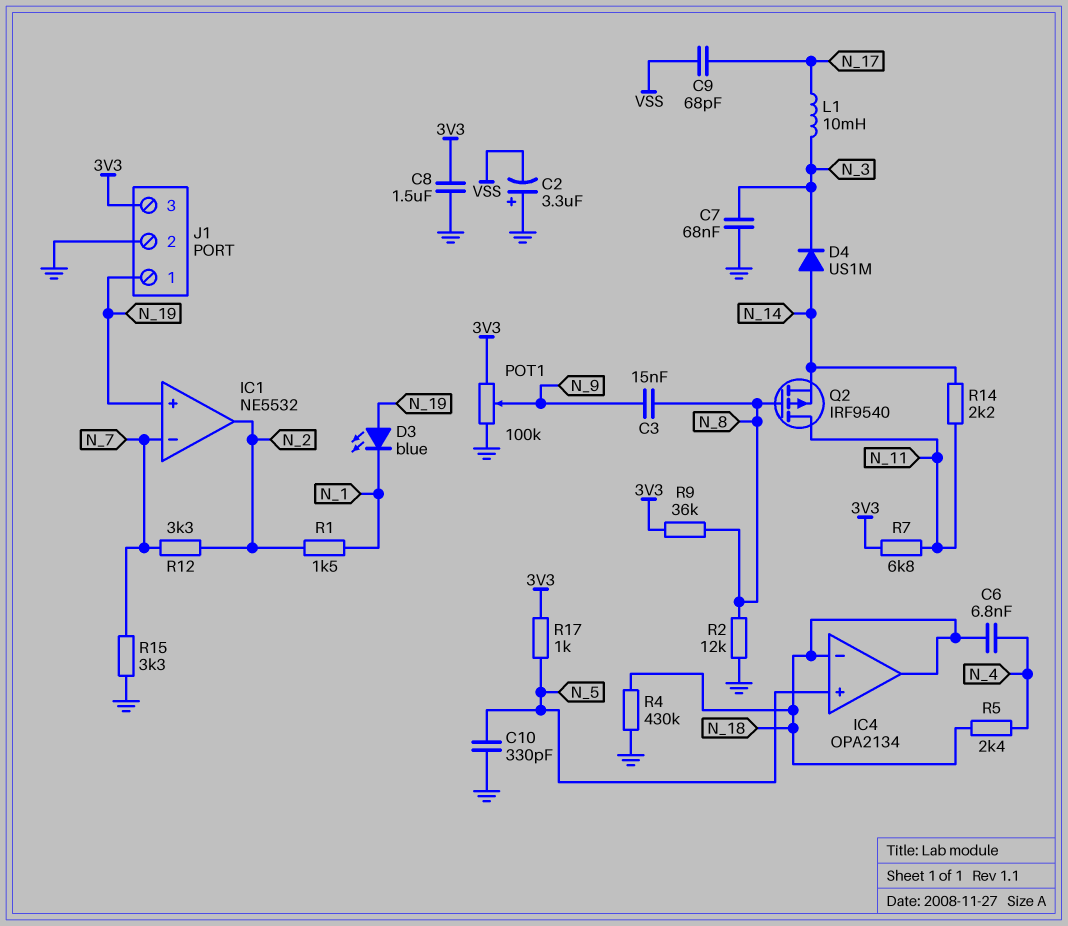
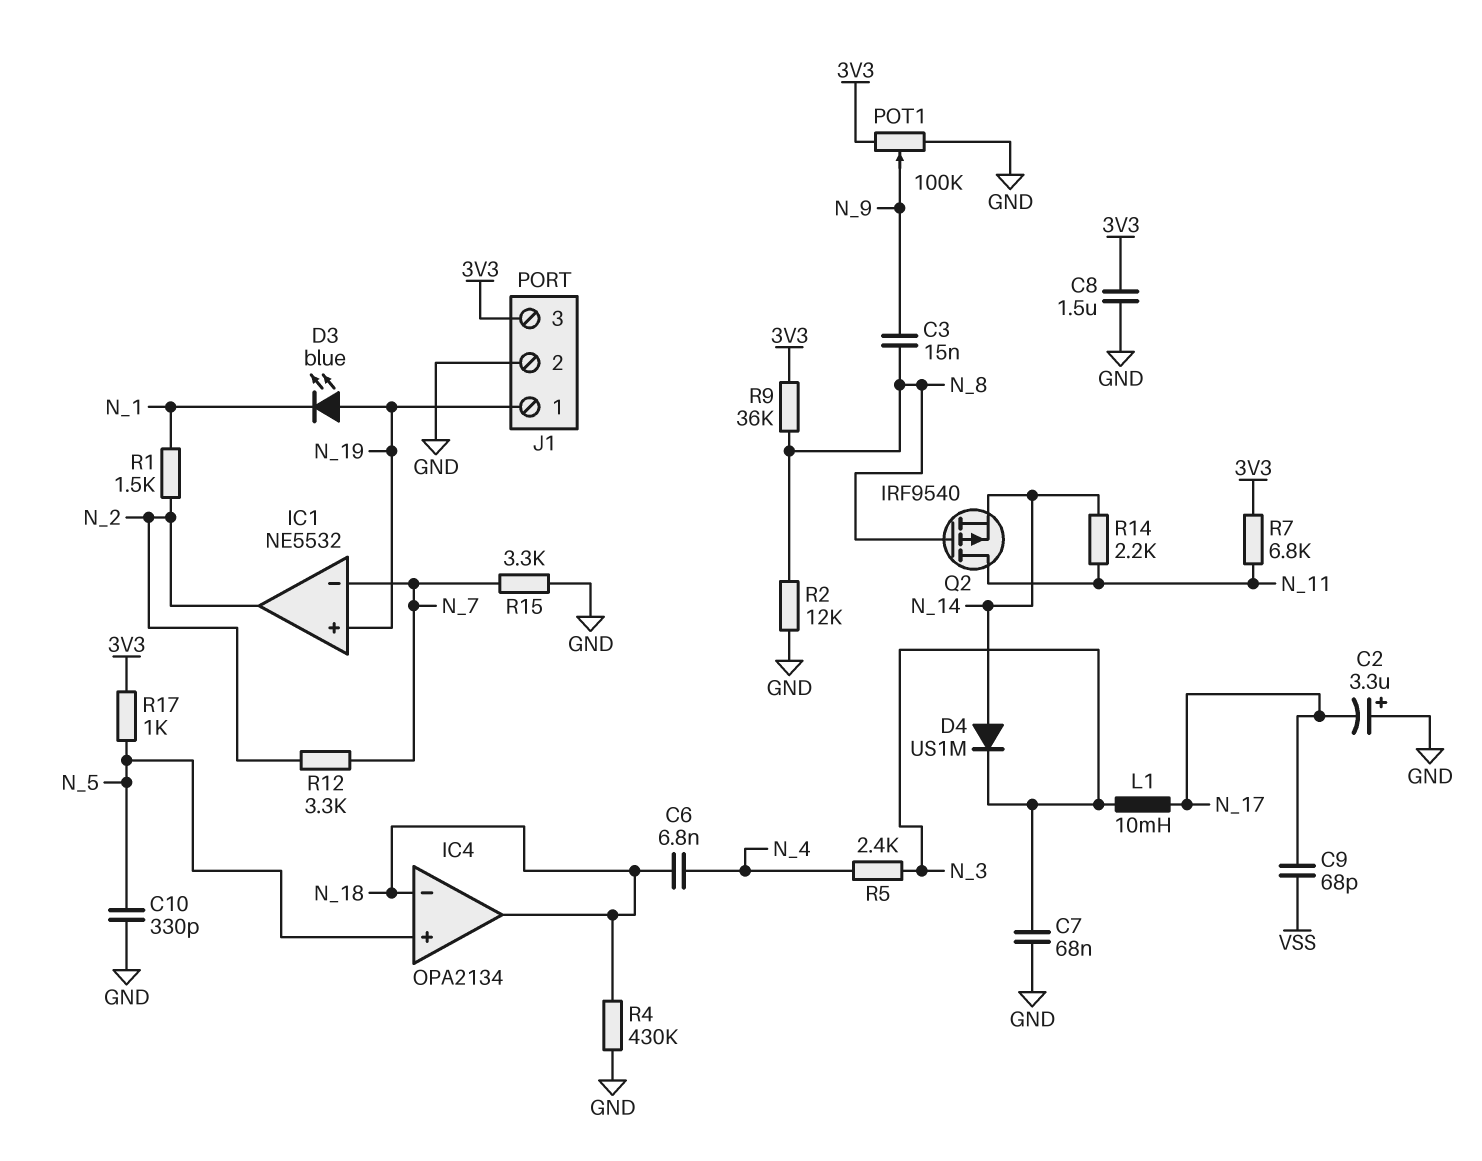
C2: 3.3uF (plus GND, minus VSS) -> 3.3uF (plus GND, minus N_17)
R5: 2.4k (N_4, N_18) -> 2.4k (N_3, N_4)

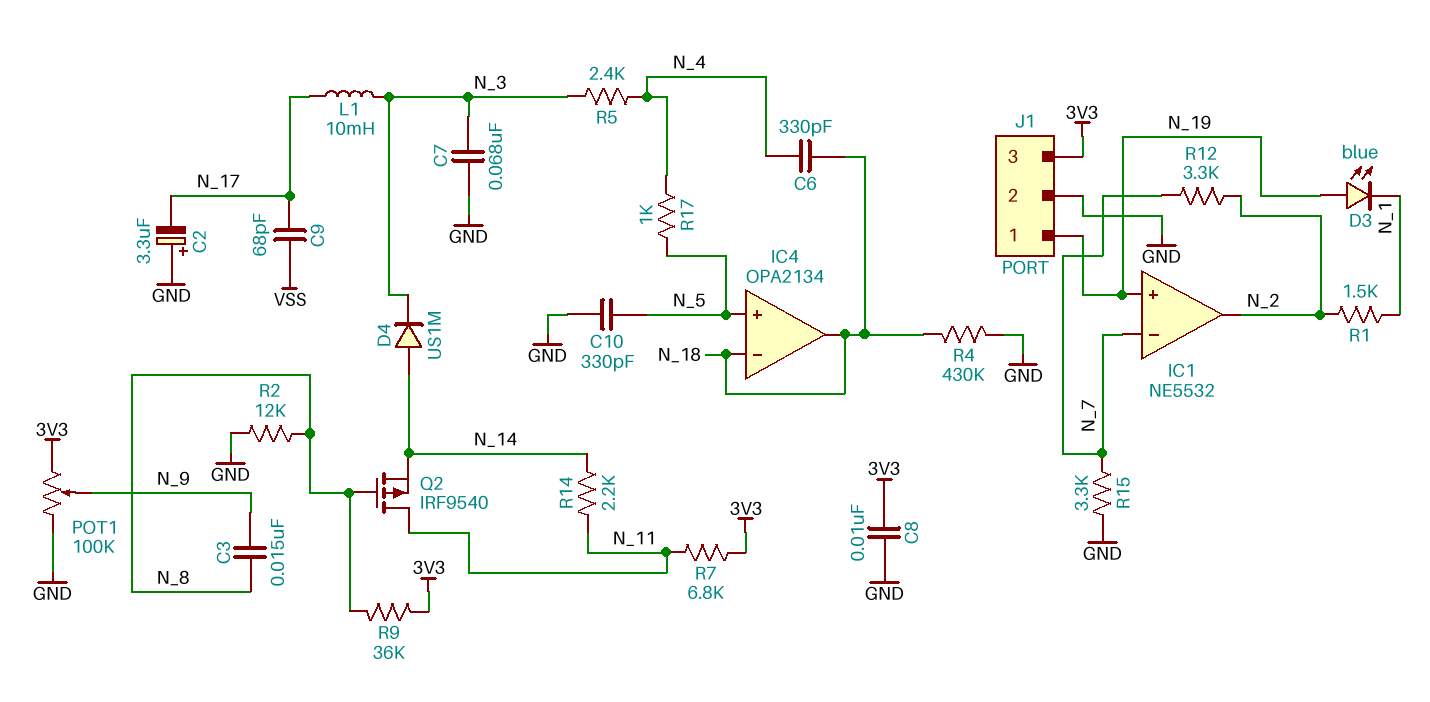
C6: 6.8nF (N_4, N_18) -> 330pF (N_4, N_18)
C8: 1.5uF (3V3, GND) -> 10nF (3V3, GND)
R17: 1k (3V3, N_5) -> 1k (N_4, N_5)

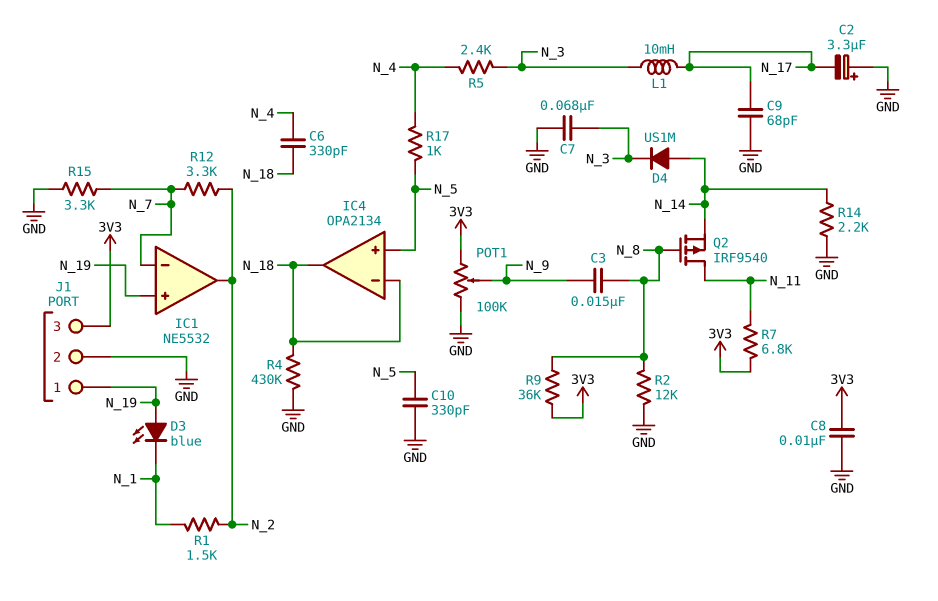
C9: 68pF (N_17, VSS) -> 68pF (GND, N_17)
R14: 2.2k (N_11, N_14) -> 2.2k (GND, N_14)

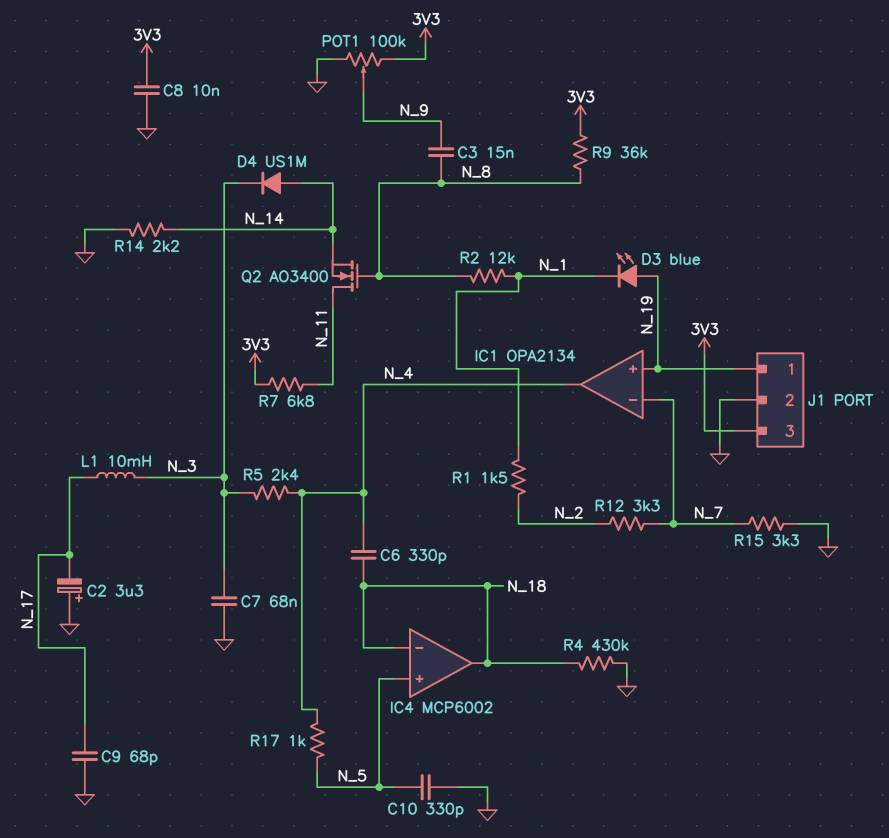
IC1: NE5532 -> OPA2134
IC1 pin out: N_2 -> N_4
IC4: OPA2134 -> MCP6002
Q2: PMOS IRF9540 (G N_8, D N_11, S N_14) -> NMOS AO3400 (G N_8, D N_11, S N_14)
R2: 12k (GND, N_8) -> 12k (N_1, N_8)

